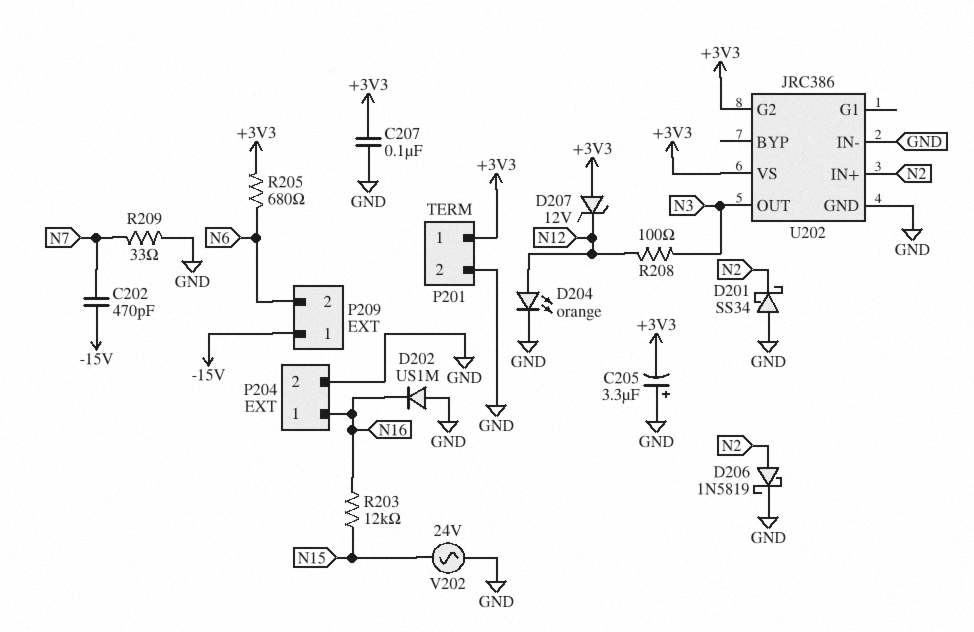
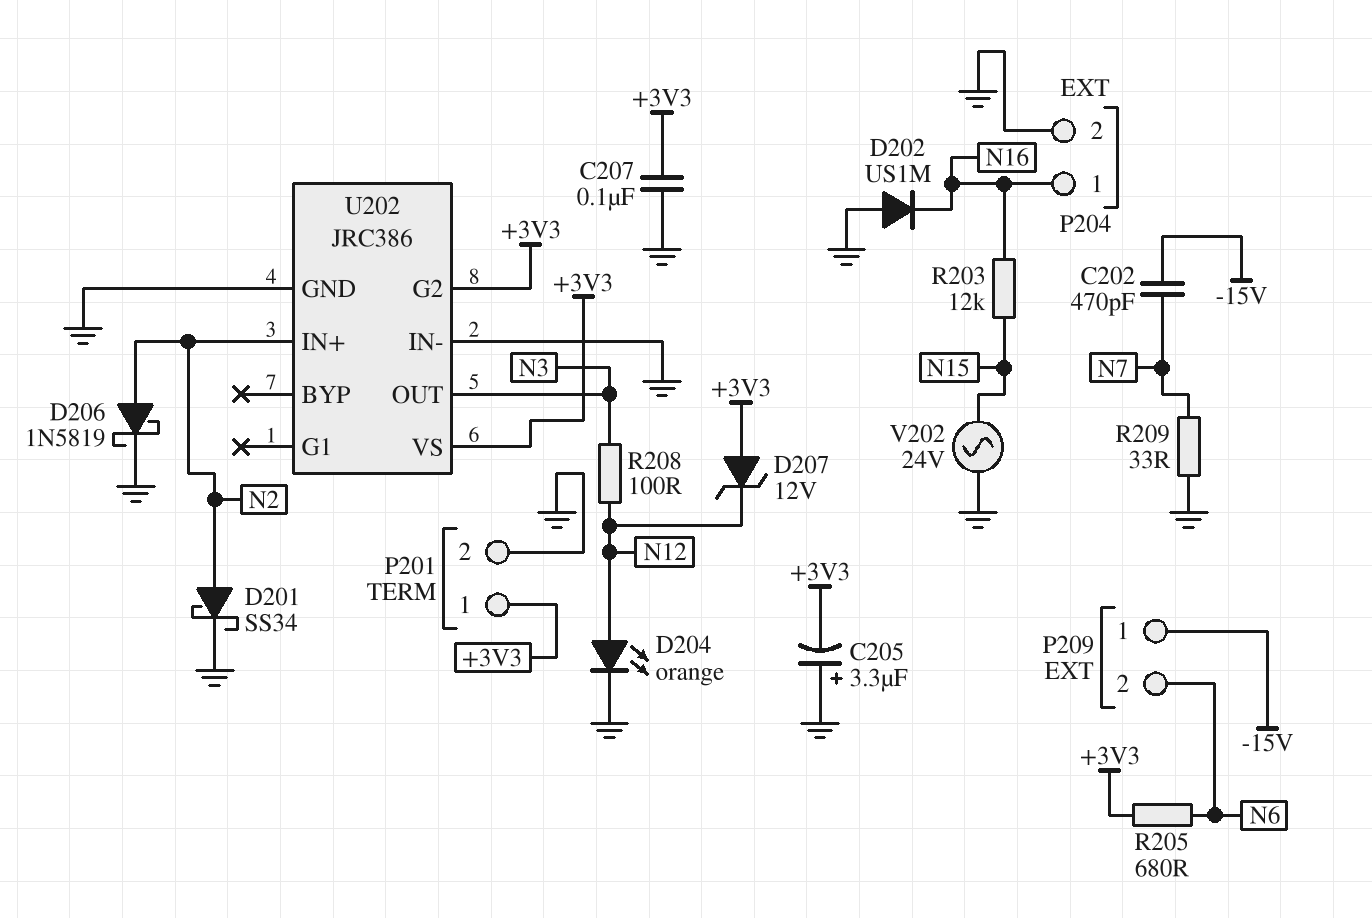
D201: schottky SS34 (A GND, K N2) -> schottky SS34 (A N2, K GND)

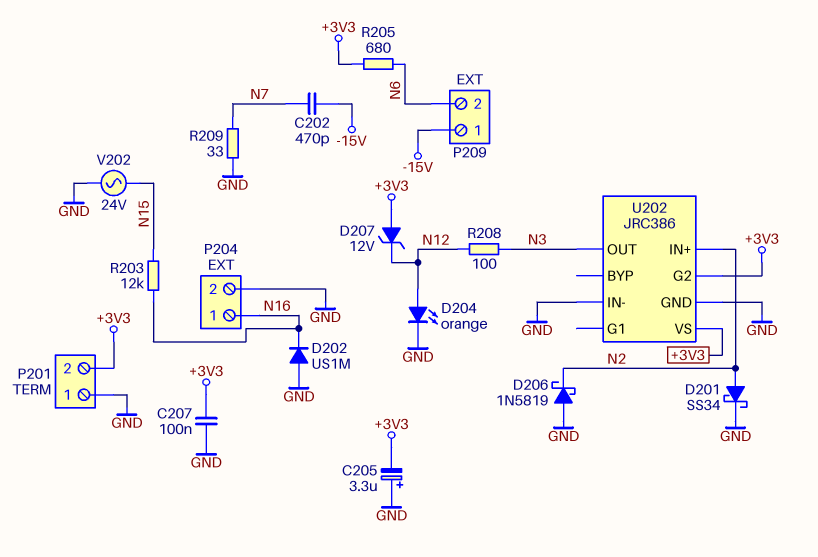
D206: schottky 1N5819 (A N2, K GND) -> schottky 1N5819 (A GND, K N2)
P201 pin 1: +3V3 -> GND
P201 pin 2: GND -> +3V3

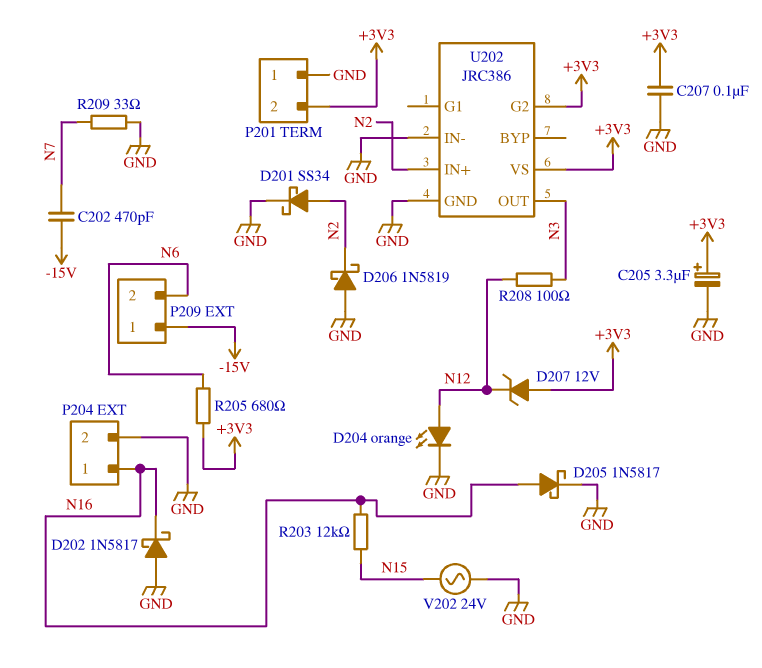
C205: 3.3uF (plus GND, minus +3V3) -> 3.3uF (plus +3V3, minus GND)
D202: diode US1M (A GND, K N16) -> schottky 1N5817 (A GND, K N16)
D205: none -> schottky 1N5817 (A N16, K GND)

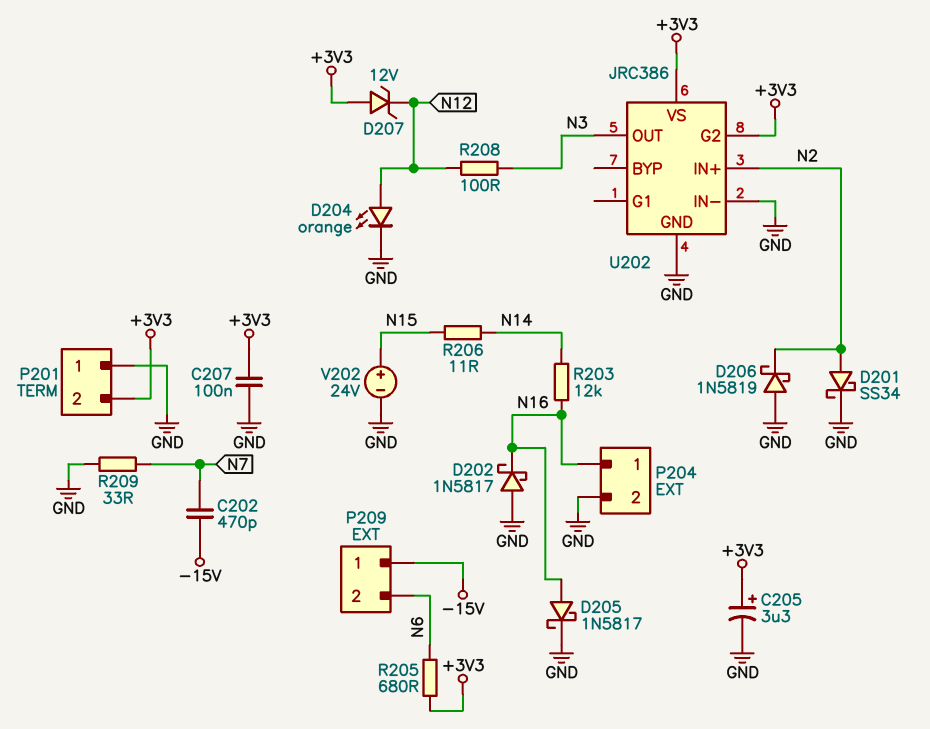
R203: 12k (N15, N16) -> 12k (N14, N16)
R206: none -> 11 (N14, N15)
V202: AC 24V (GND, N15) -> 24V (plus N15, minus GND)

